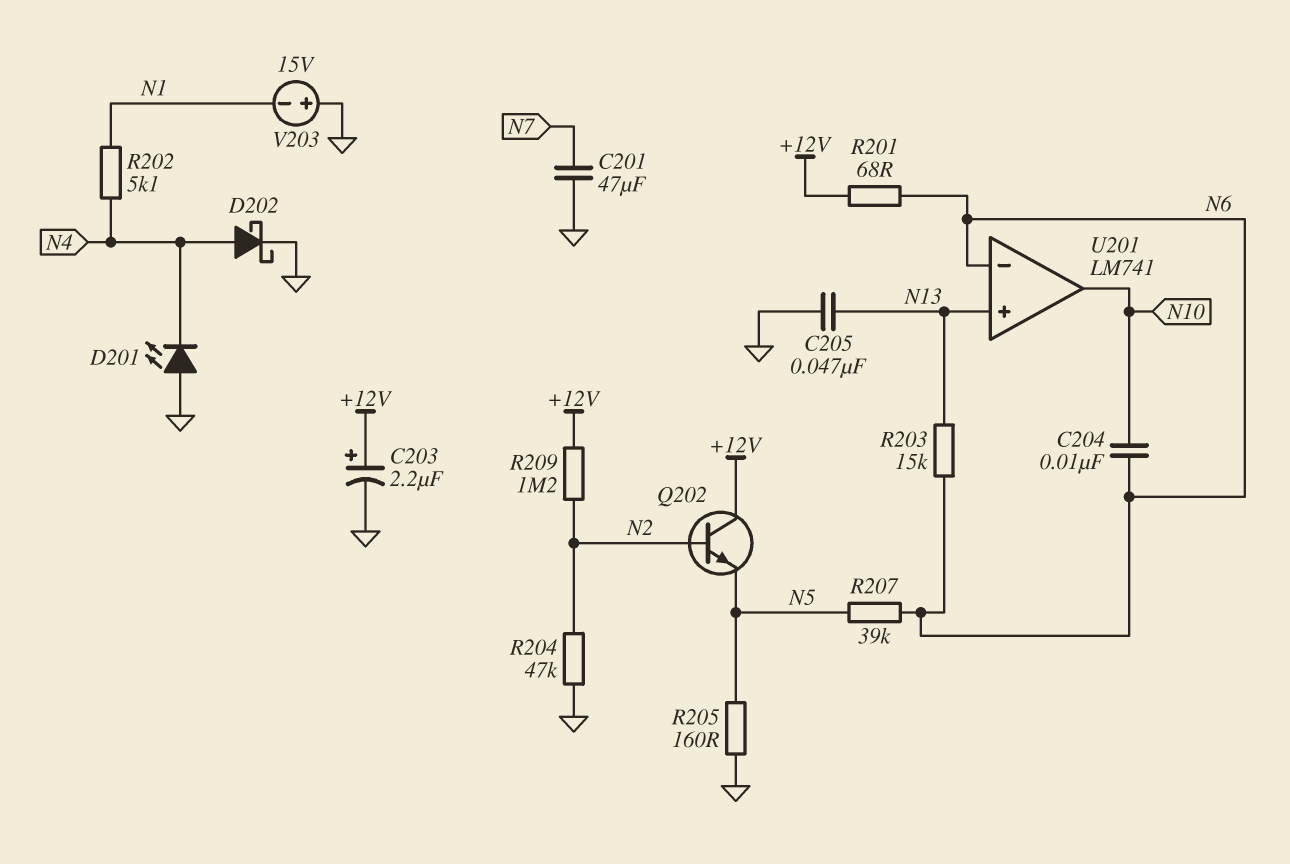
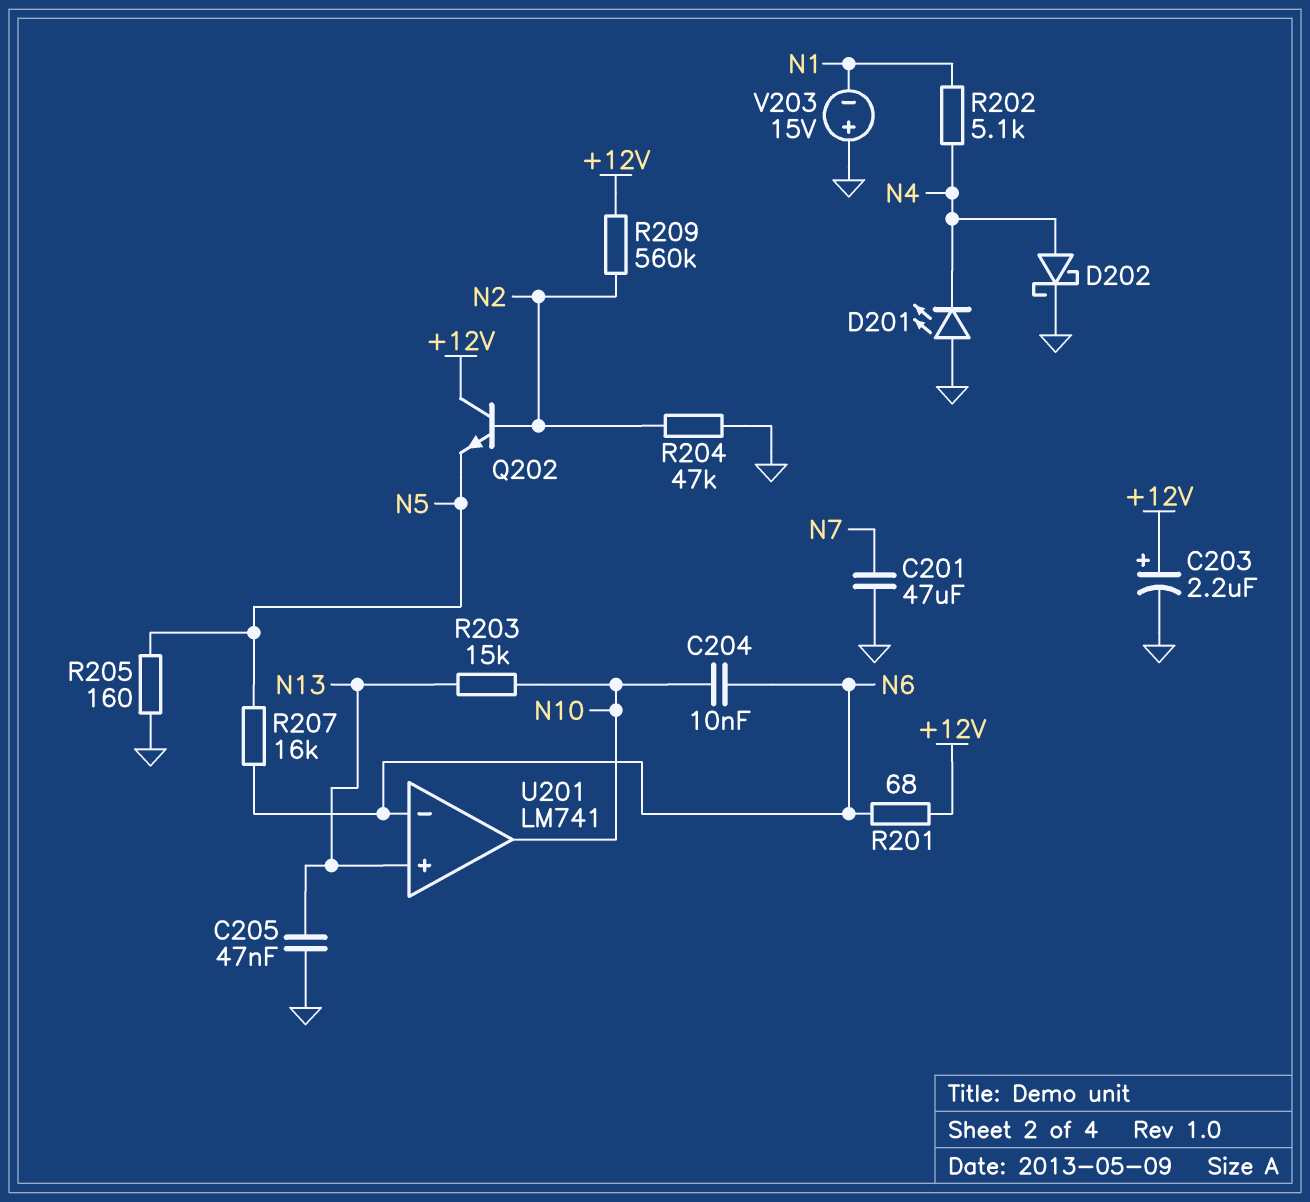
R203: 15k (N6, N13) -> 15k (N10, N13)
R207: 39k (N5, N6) -> 16k (N5, N6)
R209: 1.2M (+12V, N2) -> 560k (+12V, N2)

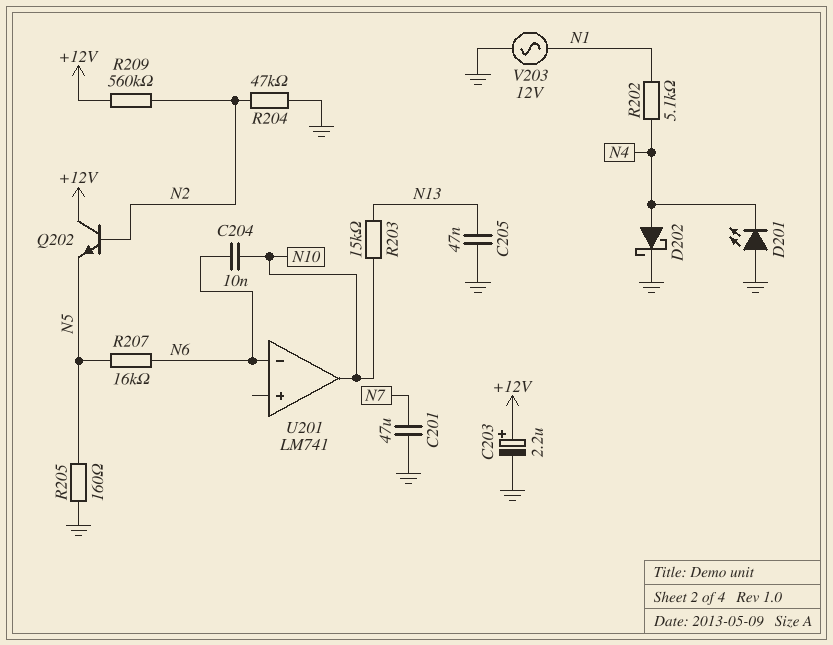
R201: 68 (+12V, N6) -> none
U201 pin in+: N13 -> none
V203: 15V (plus GND, minus N1) -> AC 12V (GND, N1)

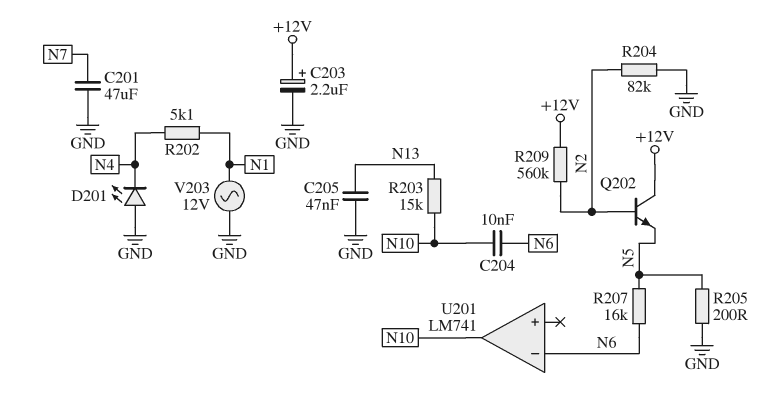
D202: schottky (A N4, K GND) -> none
R204: 47k (GND, N2) -> 82k (GND, N2)
R205: 160 (GND, N5) -> 200 (GND, N5)

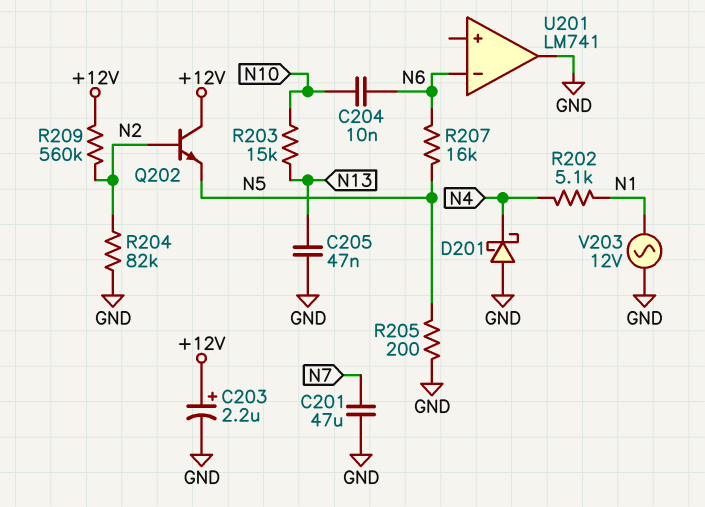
D201: LED (A GND, K N4) -> schottky (A GND, K N4)
U201 pin out: N10 -> GND

